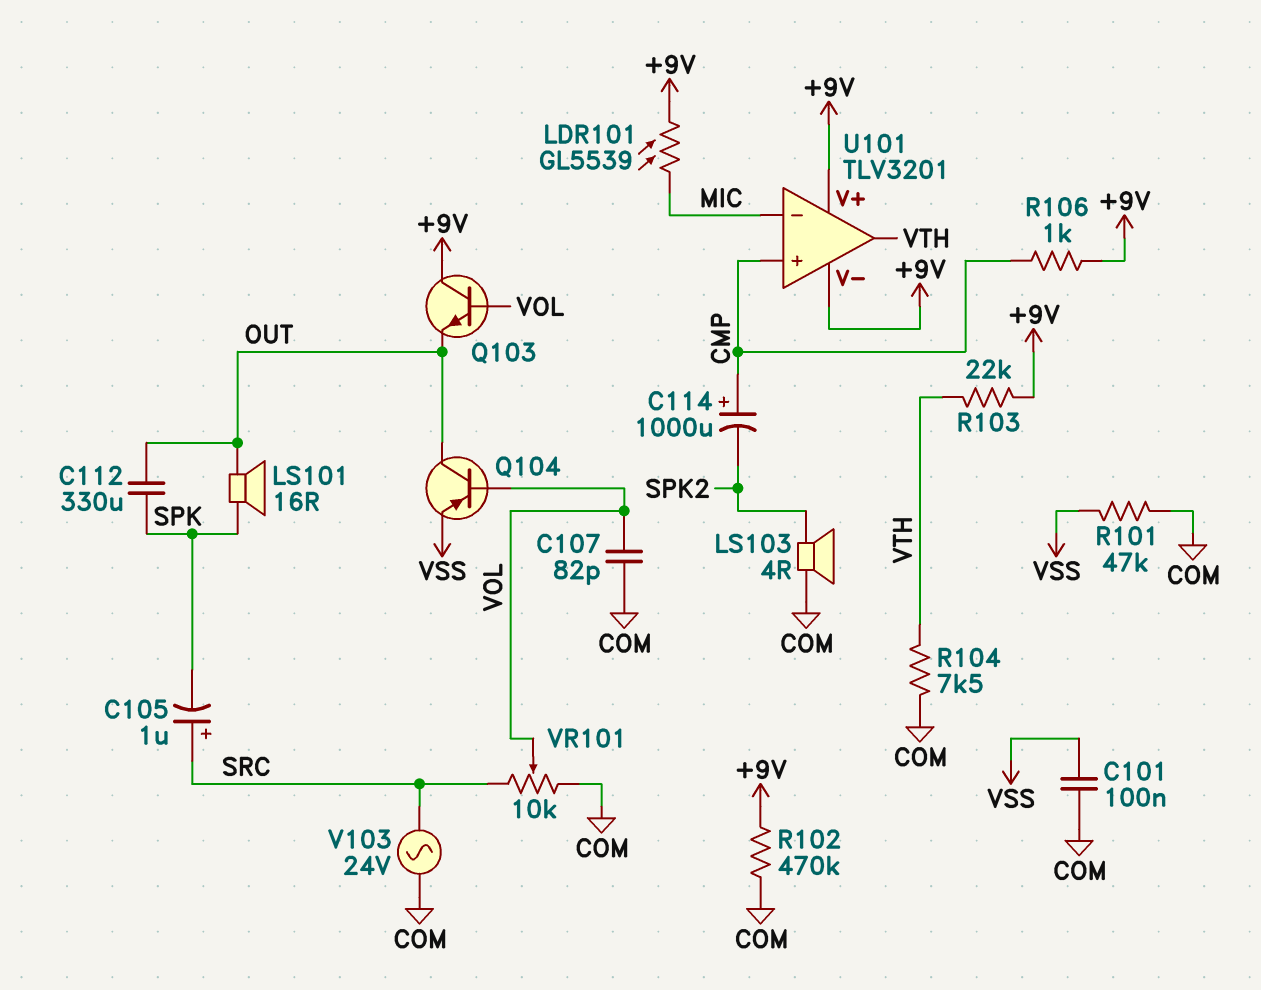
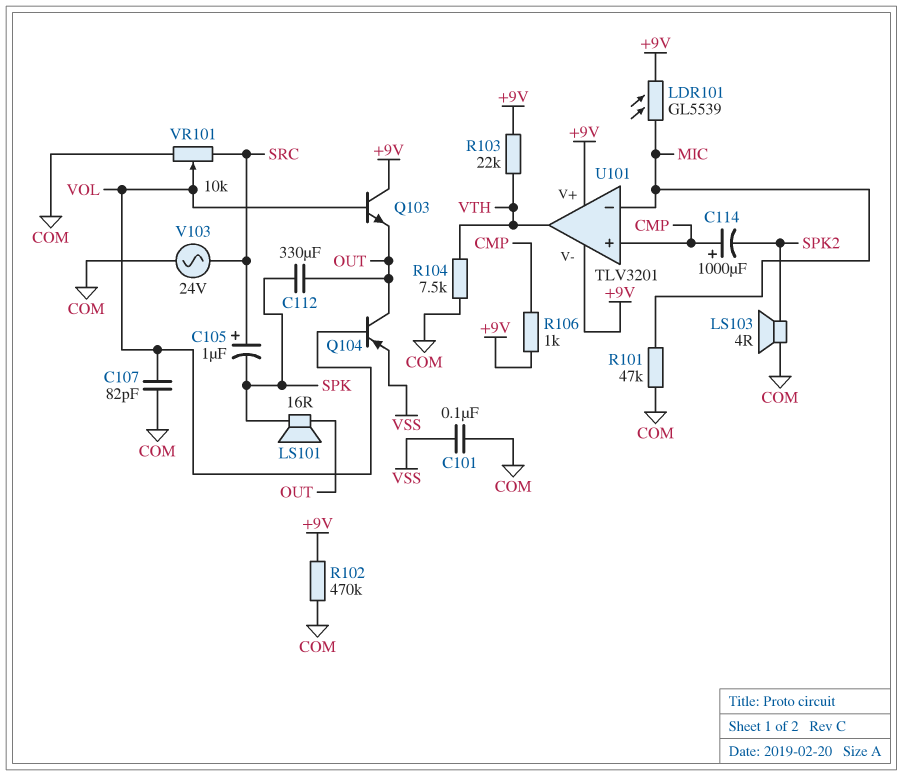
R101: 47k (COM, VSS) -> 47k (COM, MIC)

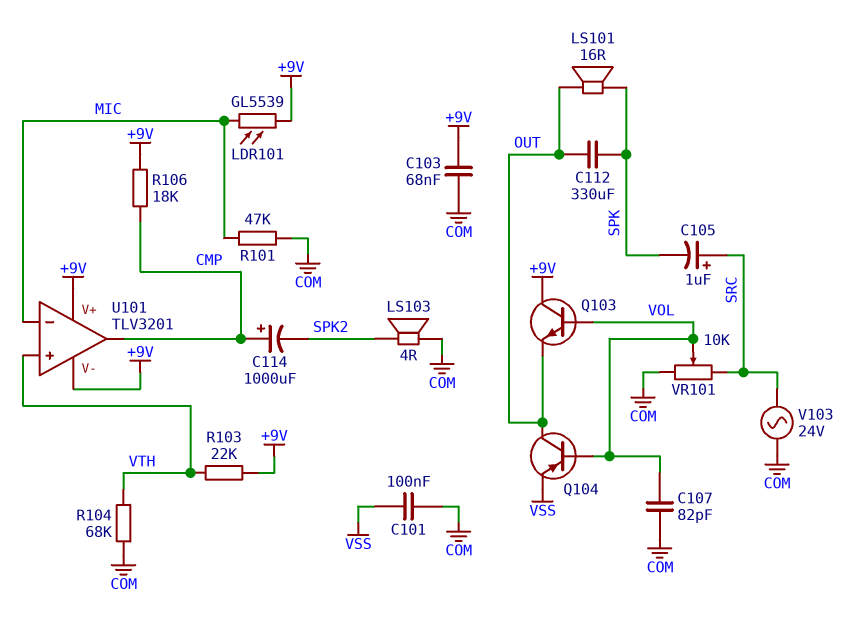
C103: none -> 68nF (+9V, COM)
R102: 470k (+9V, COM) -> none
R104: 7.5k (COM, VTH) -> 68k (COM, VTH)
R106: 1k (+9V, CMP) -> 18k (+9V, CMP)
U101 pin in+: CMP -> VTH
U101 pin out: VTH -> CMP

